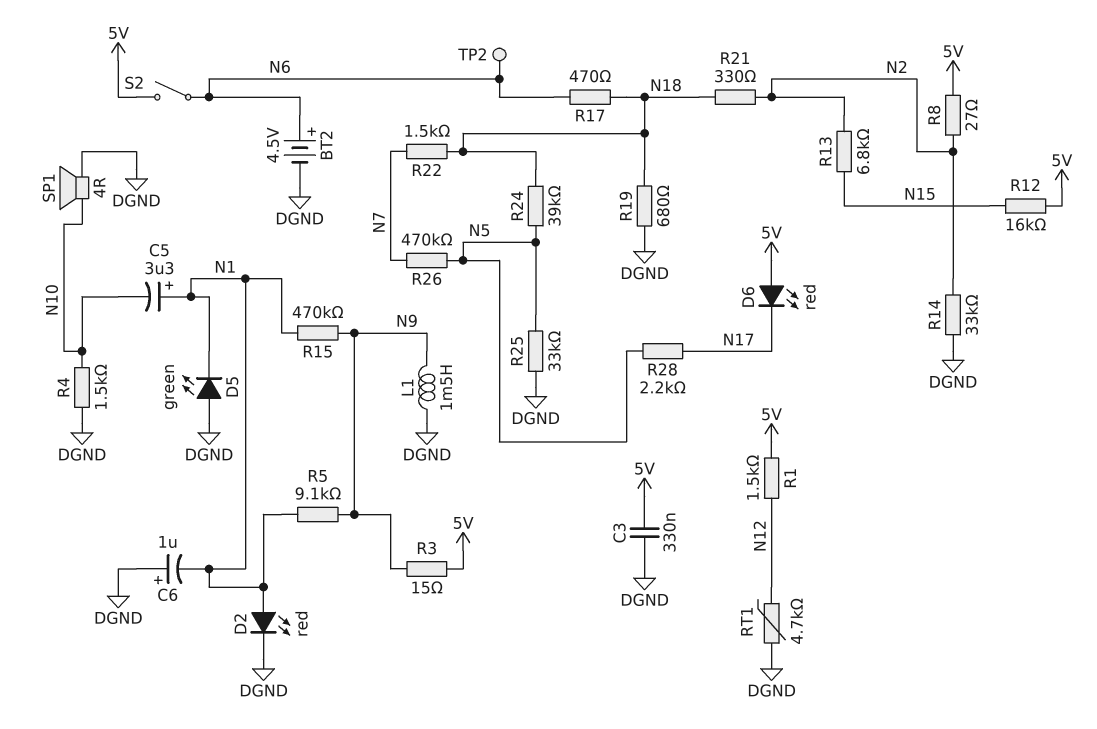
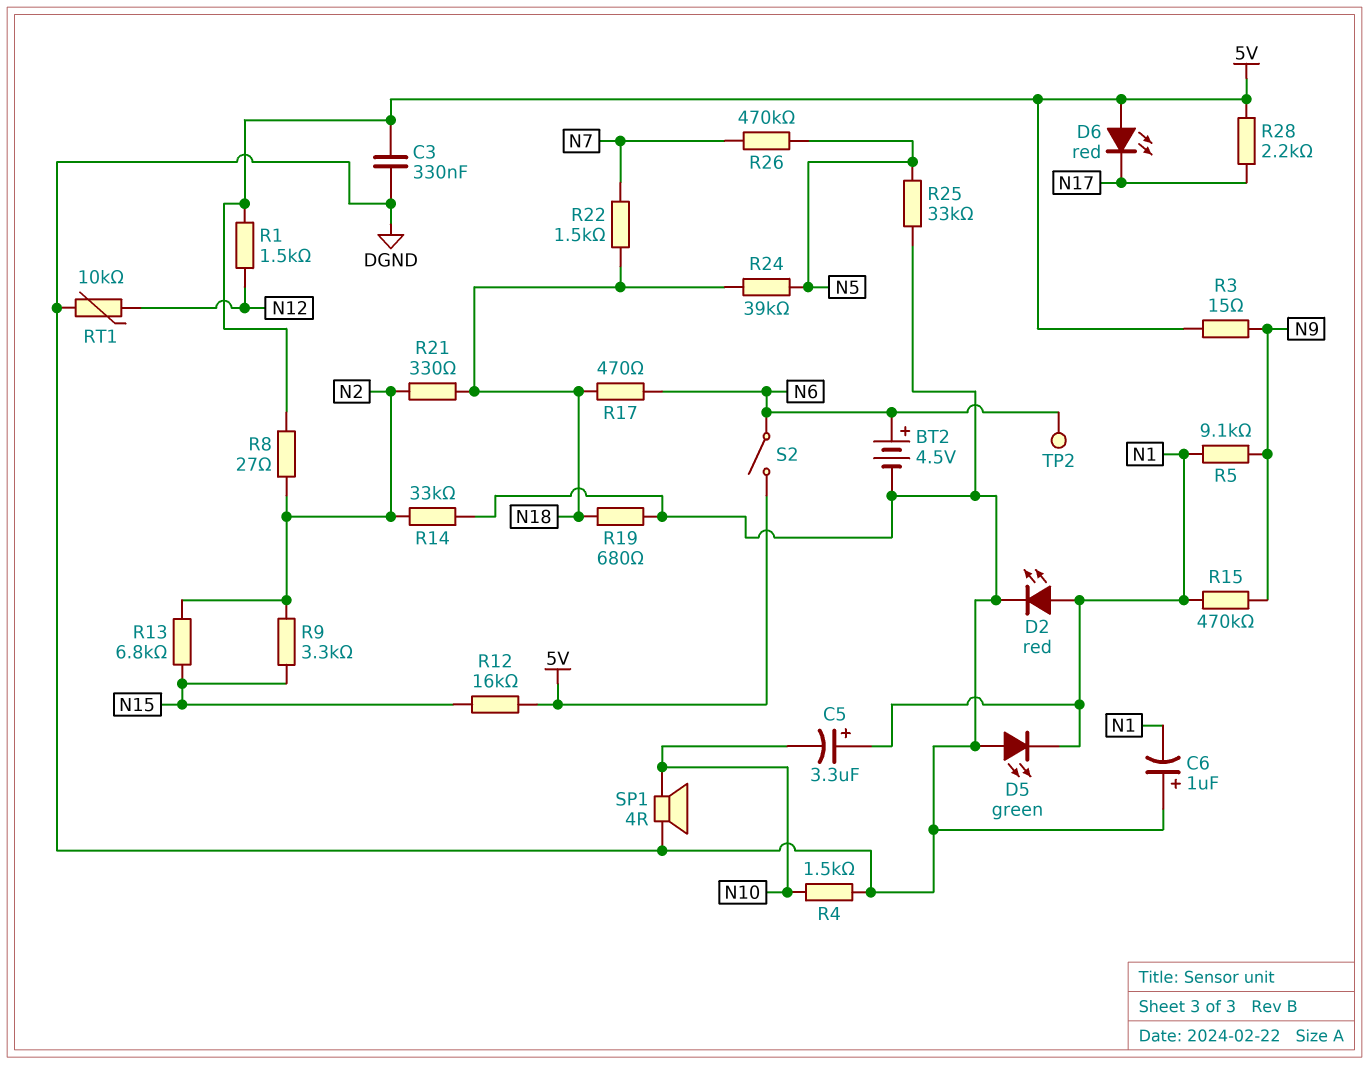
L1: 1.5mH (DGND, N9) -> none
R9: none -> 3.3k (N2, N15)
R28: 2.2k (N5, N17) -> 2.2k (5V, N17)
RT1: 4.7k (DGND, N12) -> 10k (DGND, N12)

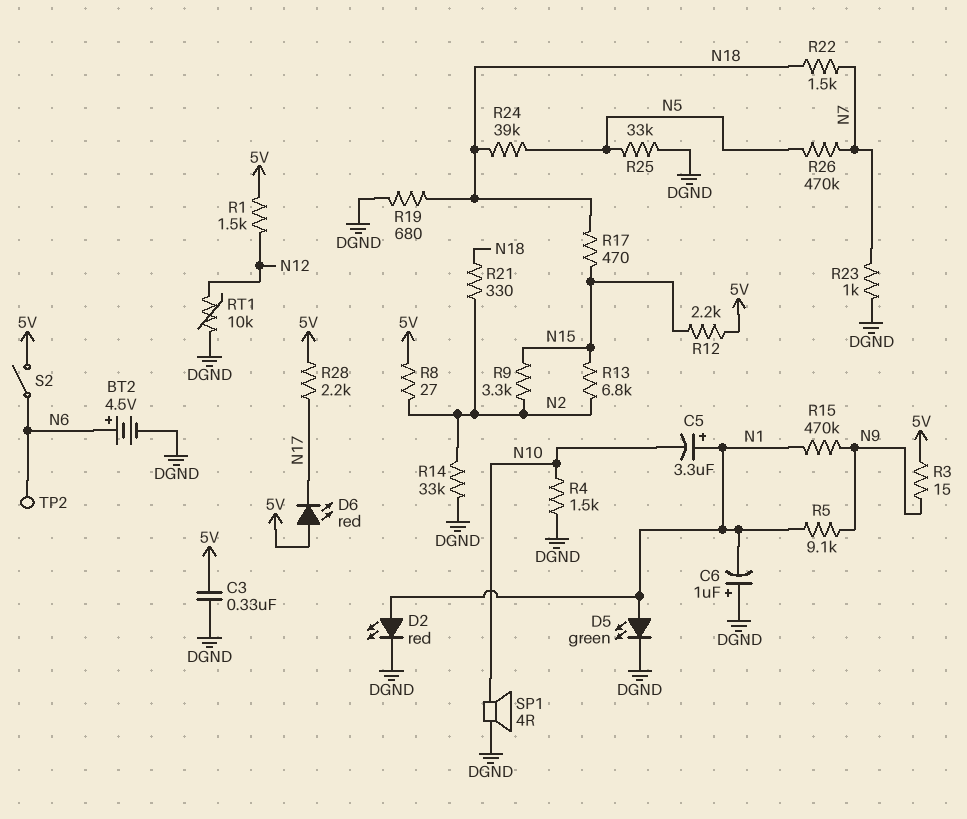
D5: LED green (A DGND, K N1) -> LED green (A N1, K DGND)
R12: 16k (5V, N15) -> 2.2k (5V, N15)
R17: 470 (N6, N18) -> 470 (N15, N18)
R23: none -> 1k (DGND, N7)

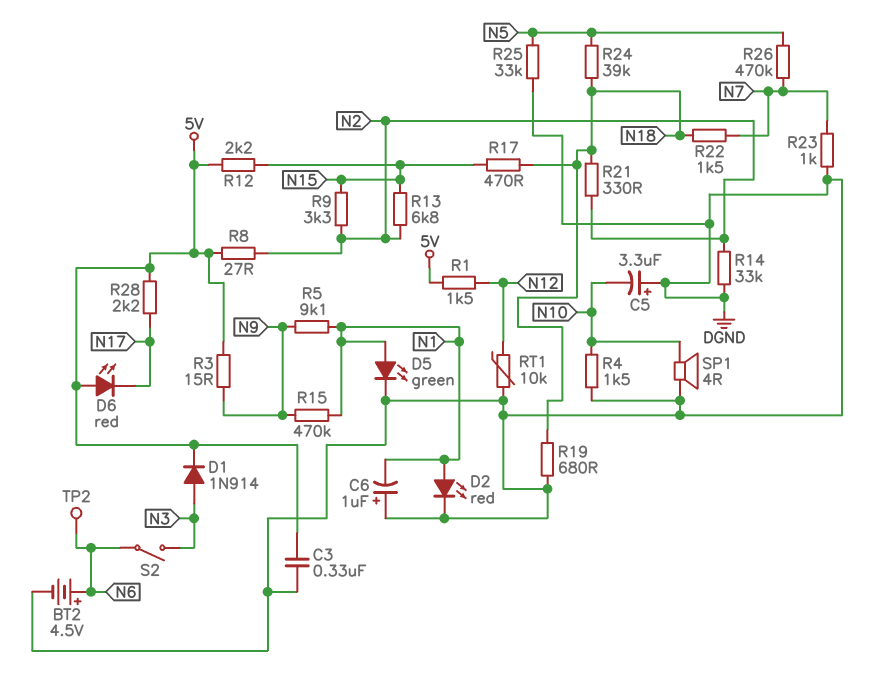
C5: 3.3uF (plus N1, minus N10) -> 3.3uF (plus DGND, minus N10)
D1: none -> diode 1N914 (A N3, K 5V)
S2: switch (5V, N6) -> switch (N3, N6)

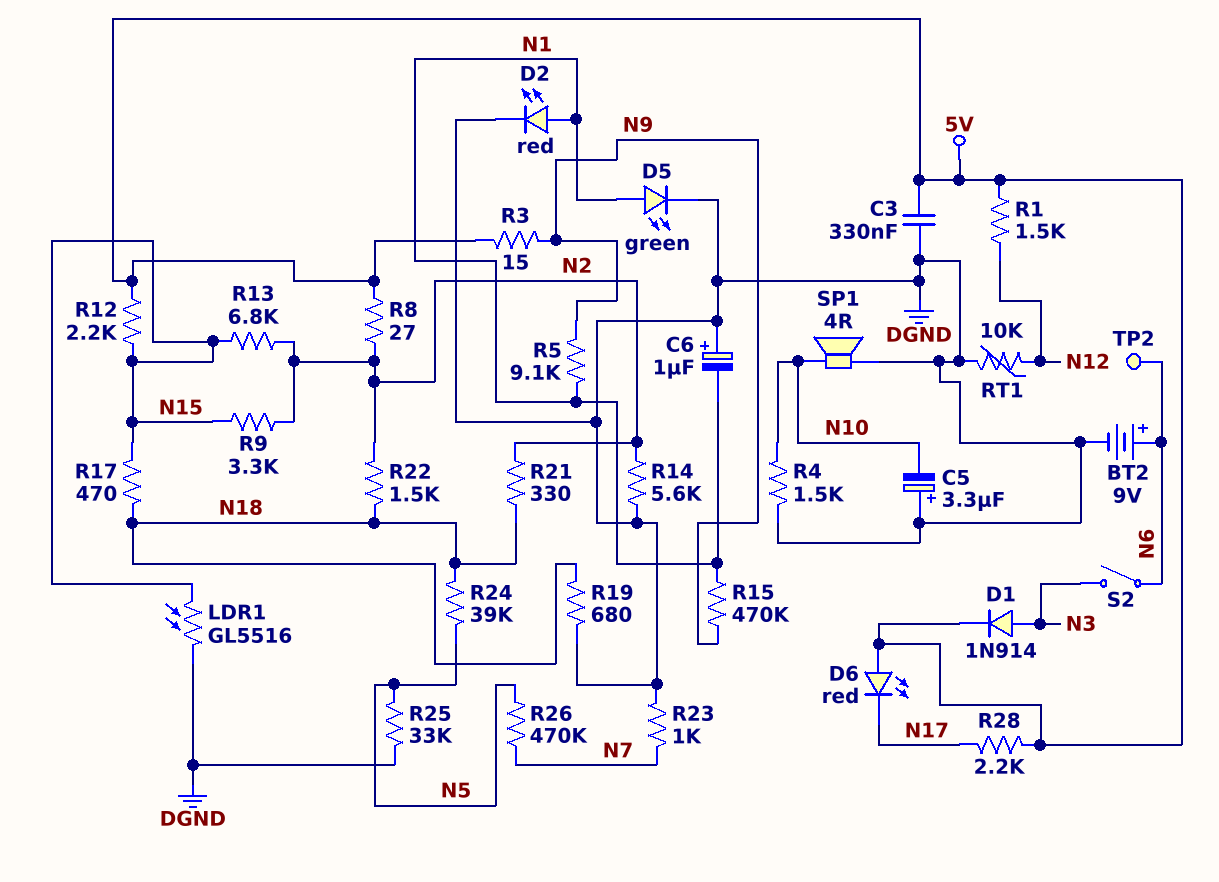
BT2: 4.5V (plus N6, minus DGND) -> 9V (plus N6, minus DGND)
LDR1: none -> GL5516 (DGND, N15)
R14: 33k (DGND, N2) -> 5.6k (DGND, N2)
R22: 1.5k (N7, N18) -> 1.5k (N2, N18)

